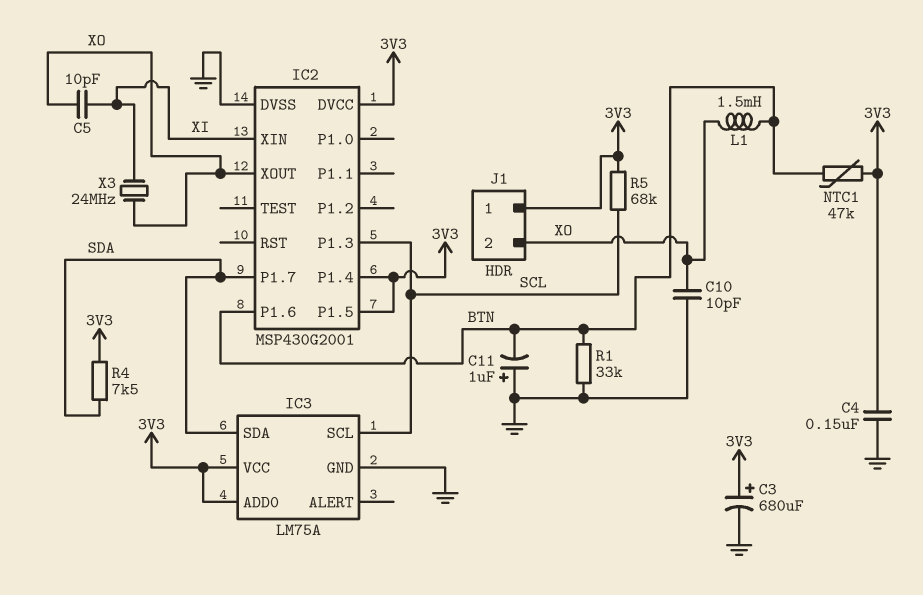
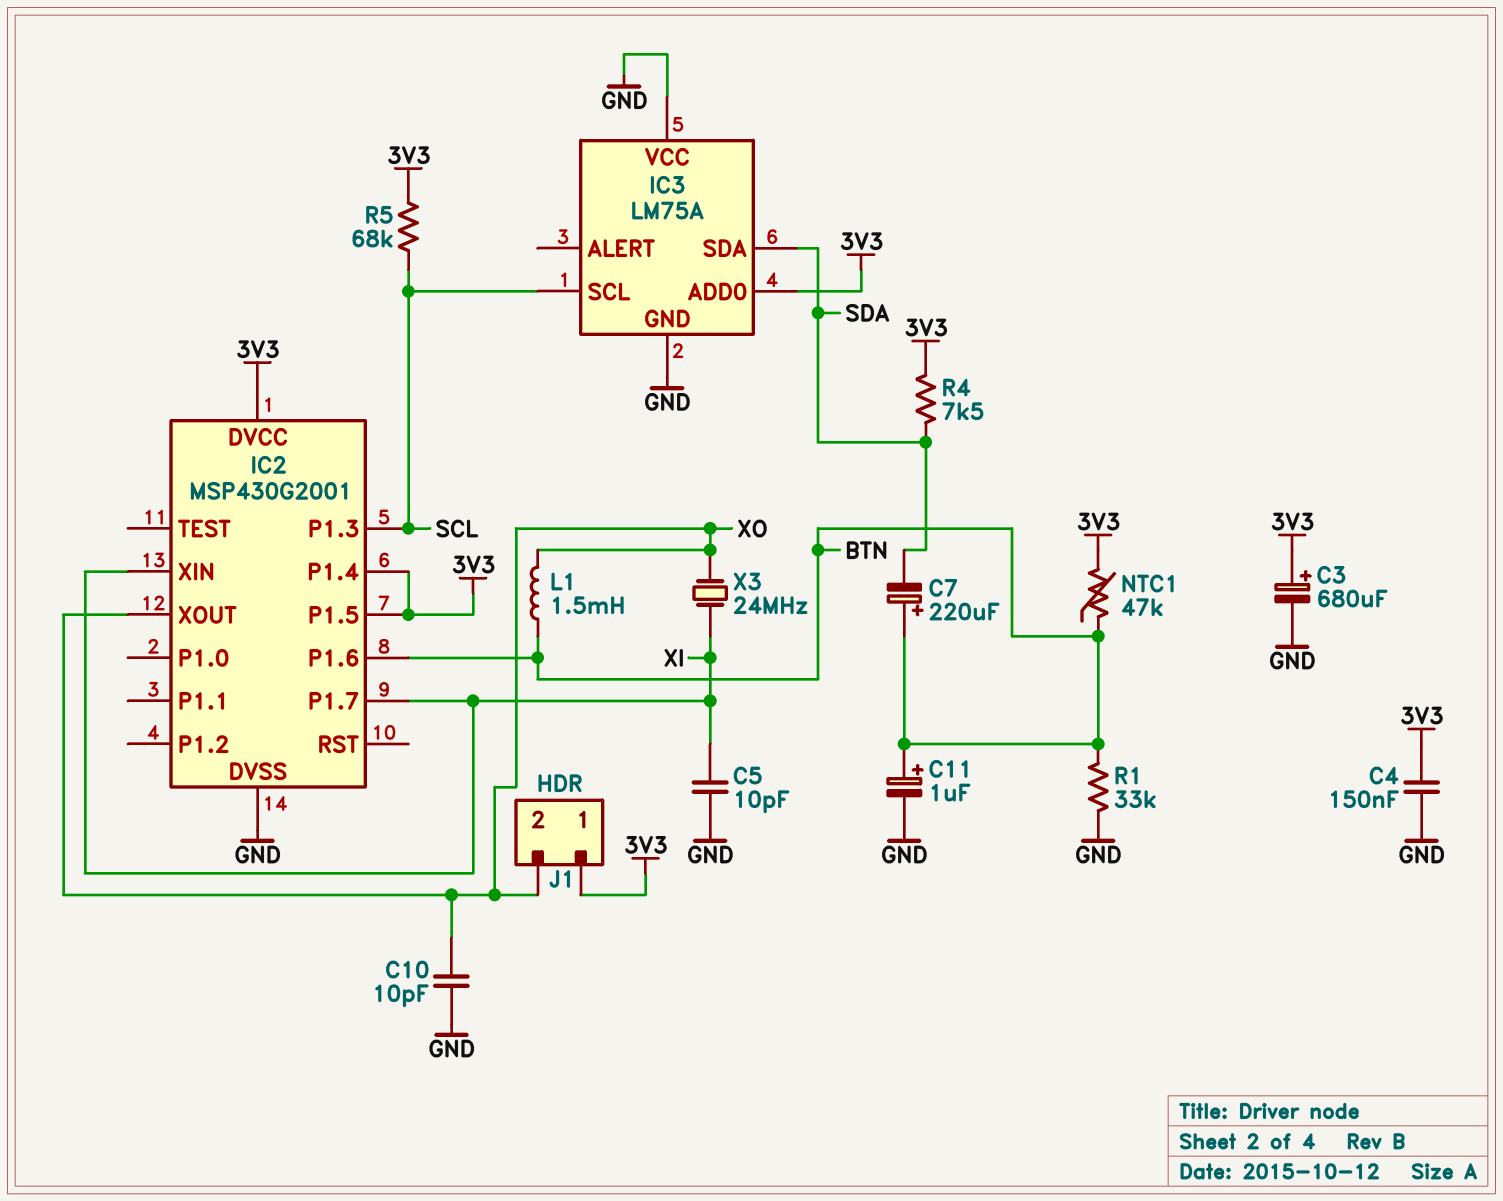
C5: 10pF (XI, XO) -> 10pF (GND, XI)
C7: none -> 220uF (plus BTN, minus SDA)
C11: 1uF (plus GND, minus BTN) -> 1uF (plus BTN, minus GND)
IC2 pin P1.7: SDA -> XI
IC3 pin VCC: 3V3 -> GND

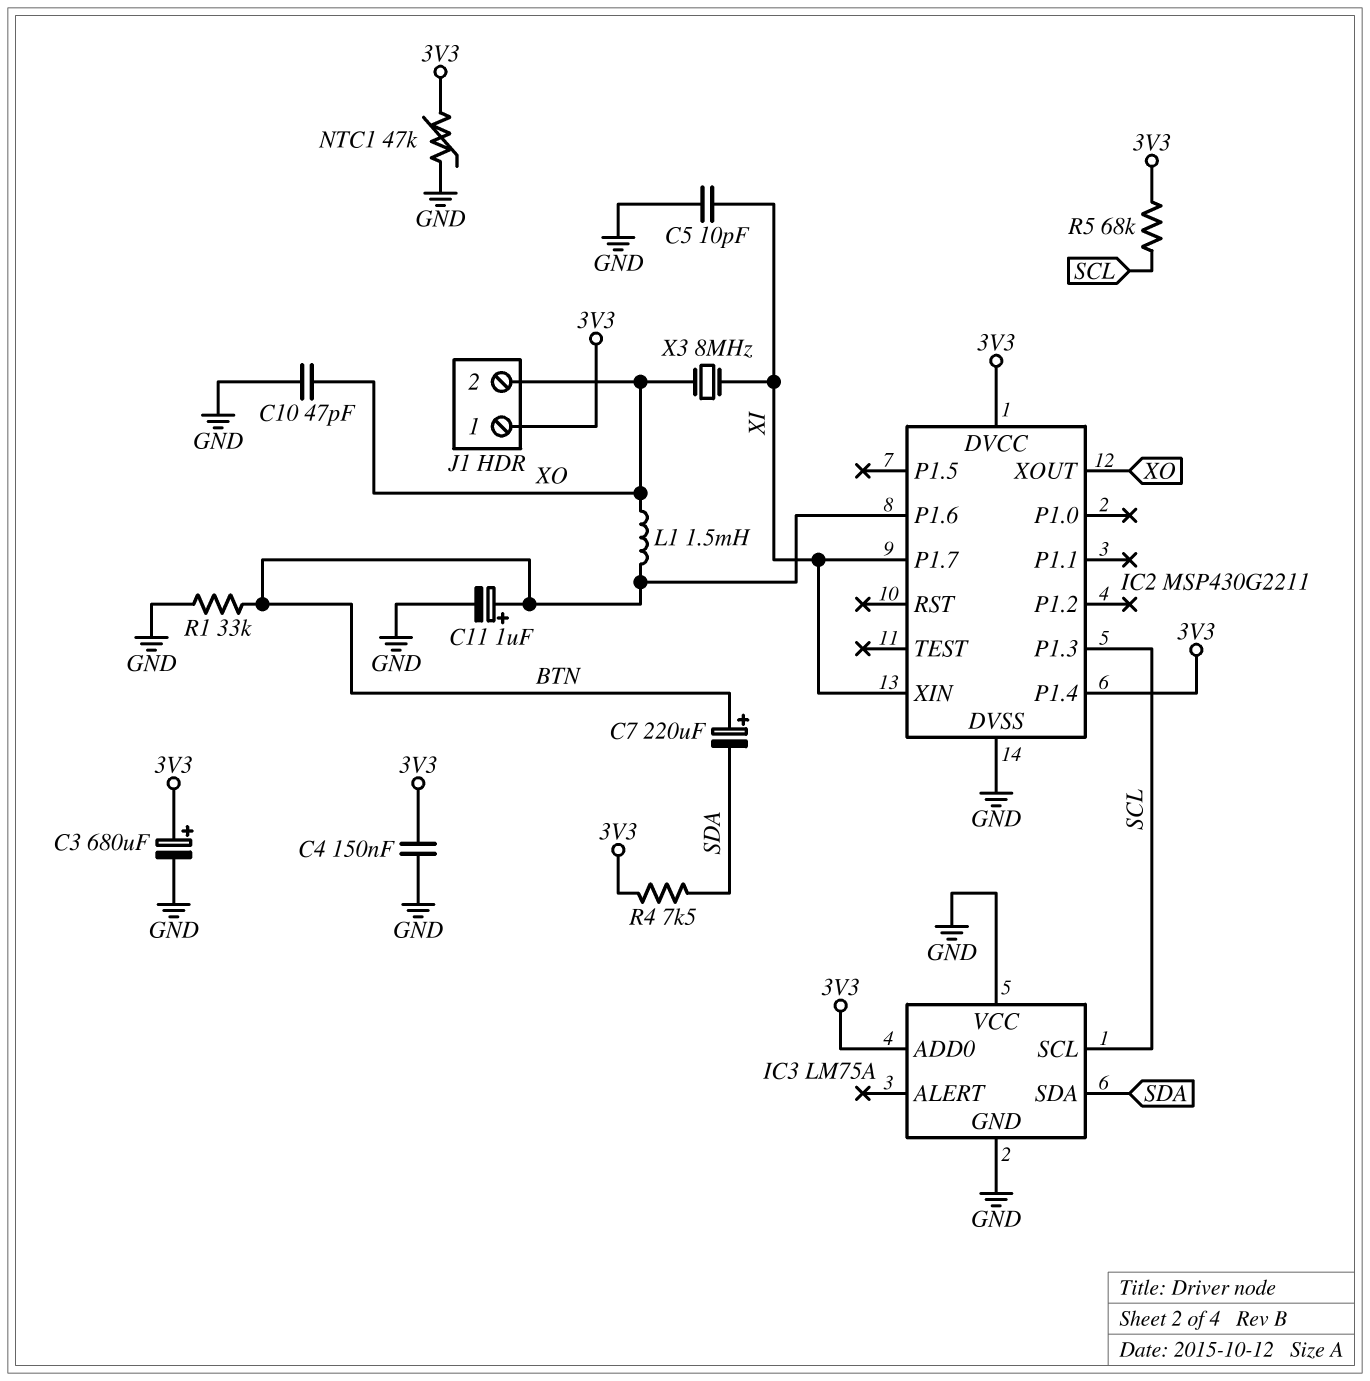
C10: 10pF (GND, XO) -> 47pF (GND, XO)
IC2: MSP430G2001 -> MSP430G2211
IC2 pin P1.5: 3V3 -> none
NTC1: 47k (3V3, BTN) -> 47k (3V3, GND)
X3: 24MHz (XI, XO) -> 8MHz (XI, XO)

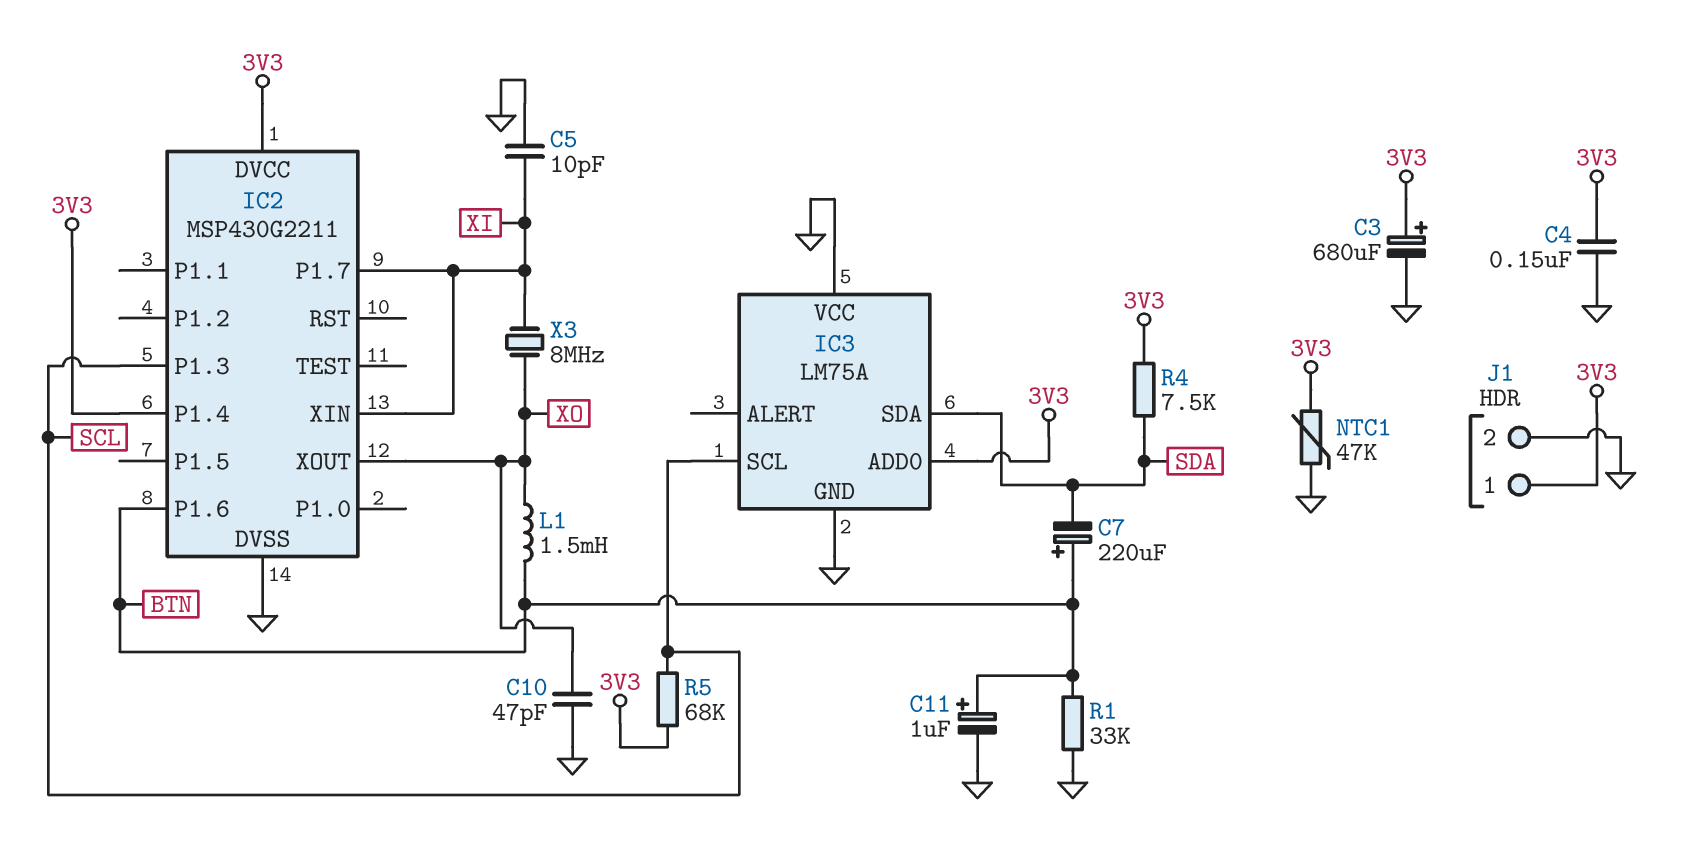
J1 pin 2: XO -> GND

